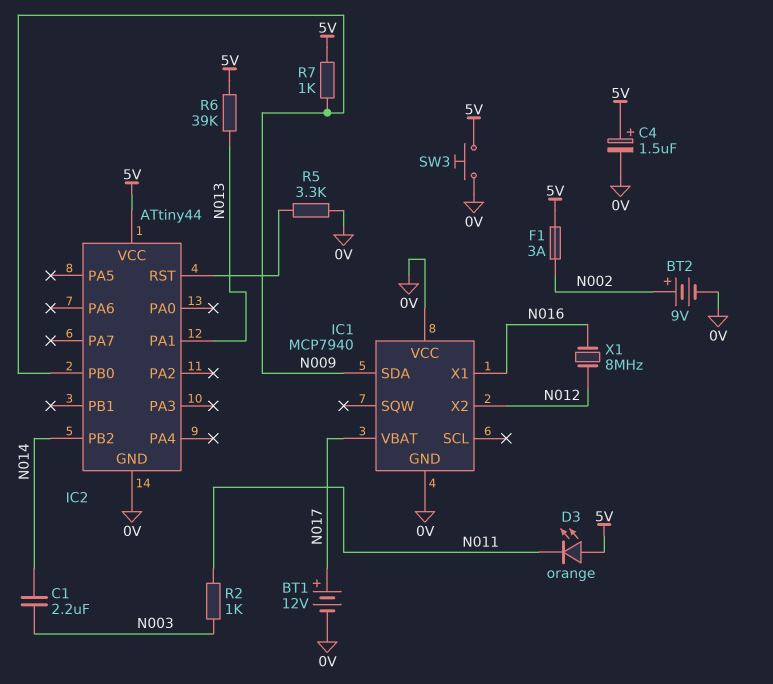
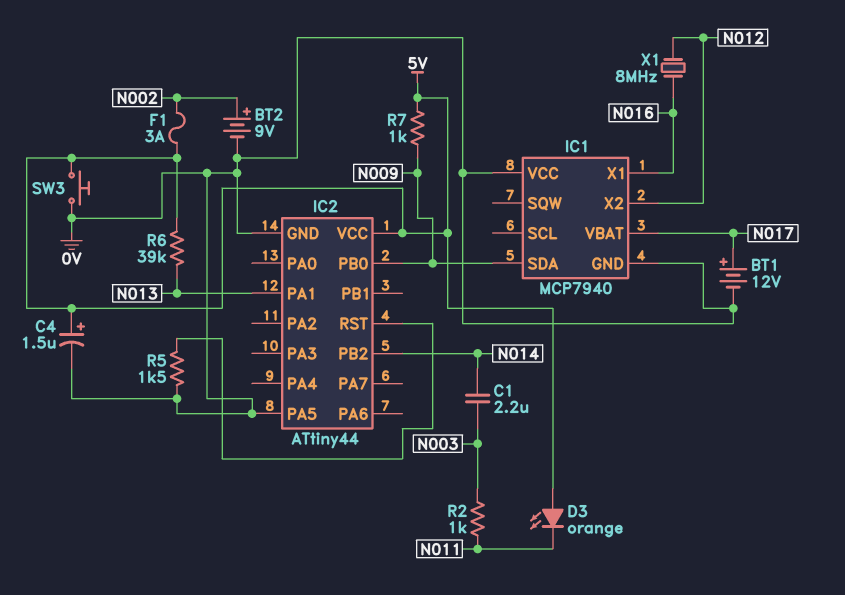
IC2 pin PA5: none -> 0V
R5: 3.3k (0V, IC2/RST) -> 1.5k (0V, IC2/RST)

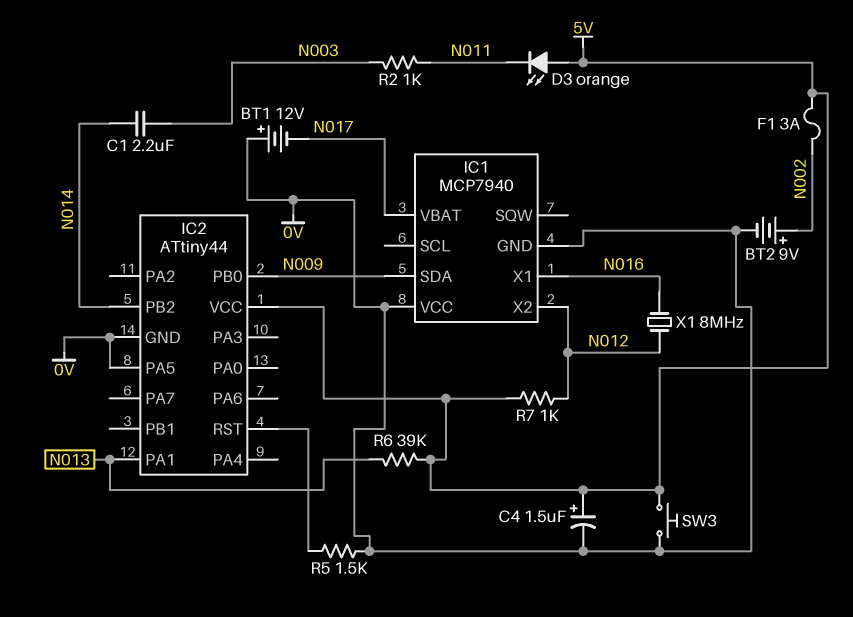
BT1: 12V (plus N017, minus 0V) -> 12V (plus 0V, minus N017)
R7: 1k (5V, N009) -> 1k (5V, N012)

